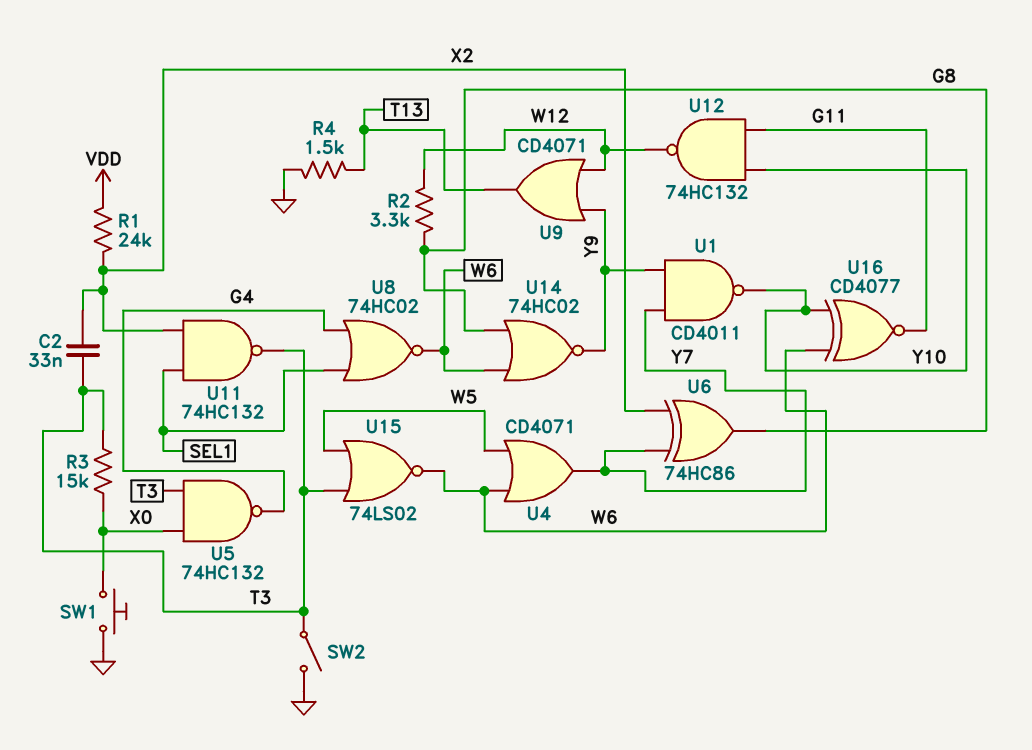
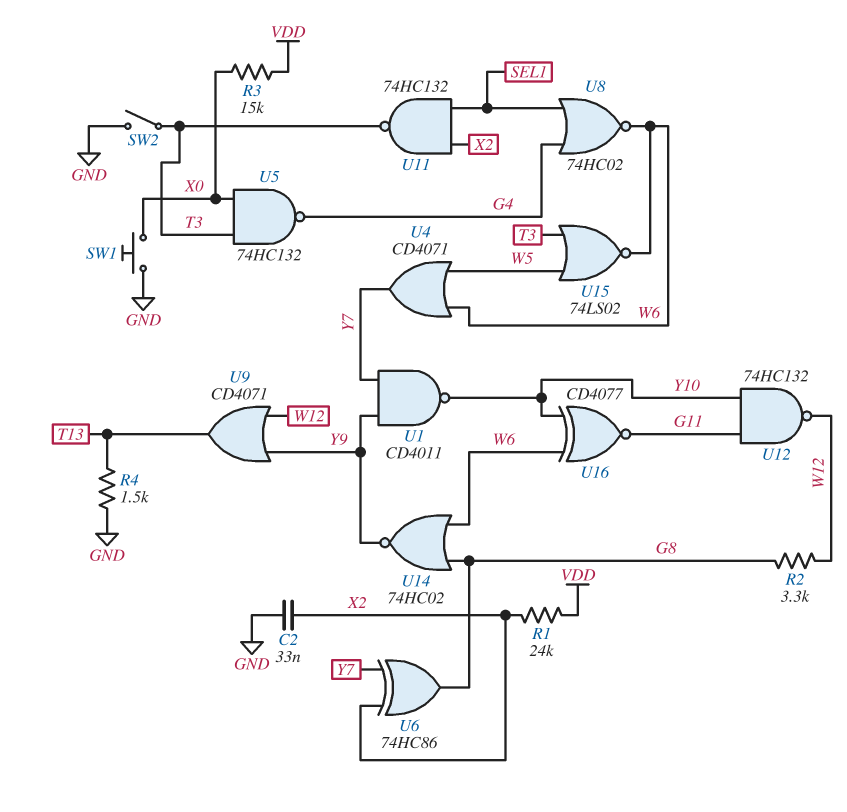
C2: 33nF (T3, X2) -> 33nF (GND, X2)
R3: 15k (T3, X0) -> 15k (VDD, X0)

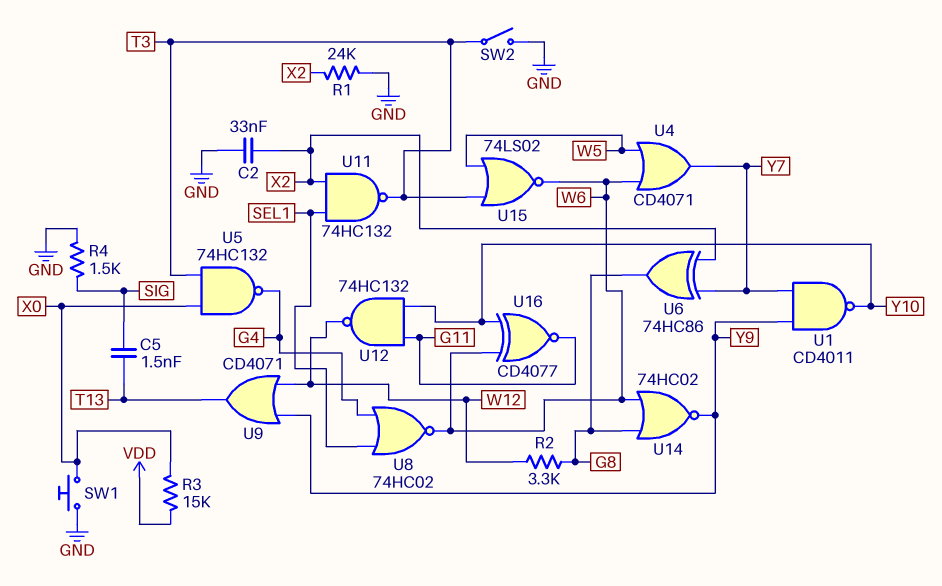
C5: none -> 1.5nF (SIG, T13)
R1: 24k (VDD, X2) -> 24k (GND, X2)
R4: 1.5k (GND, T13) -> 1.5k (GND, SIG)

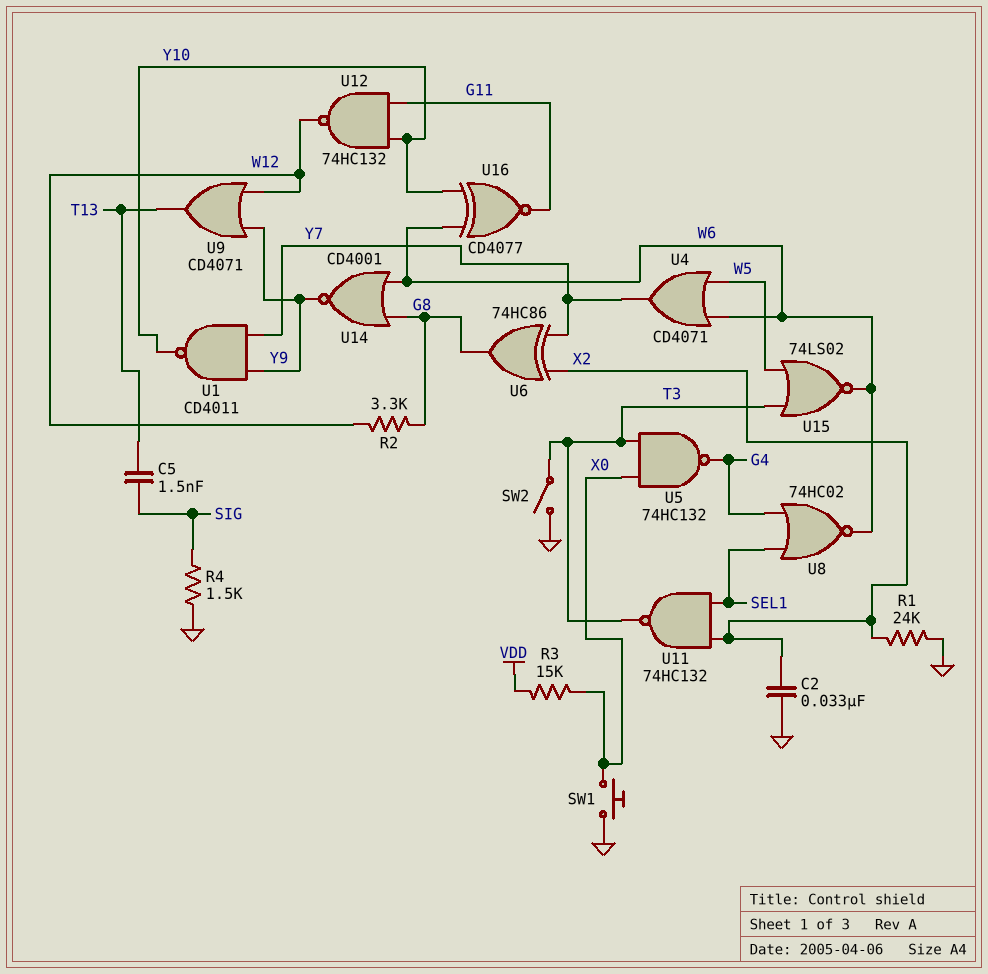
U14: NOR 74HC02 (in G8, in W6, out Y9) -> NOR CD4001 (in G8, in W6, out Y9)

